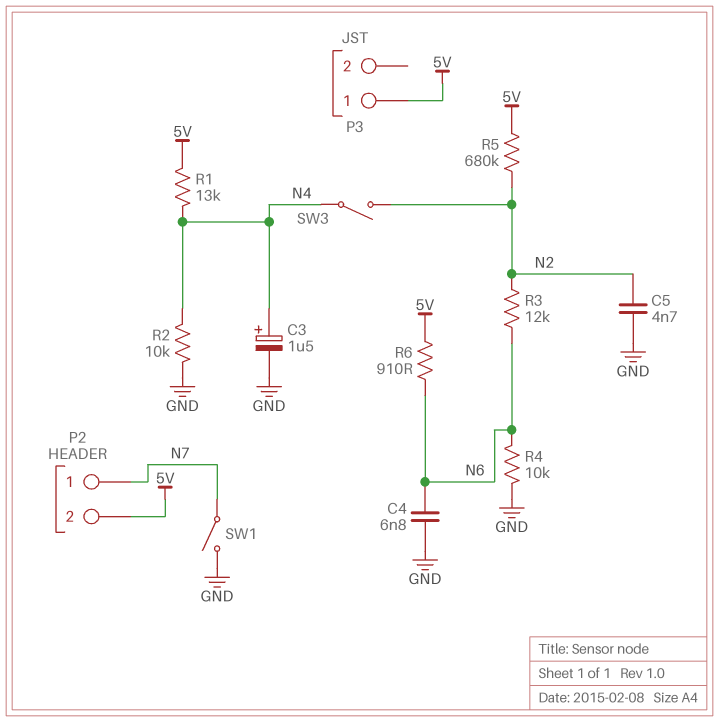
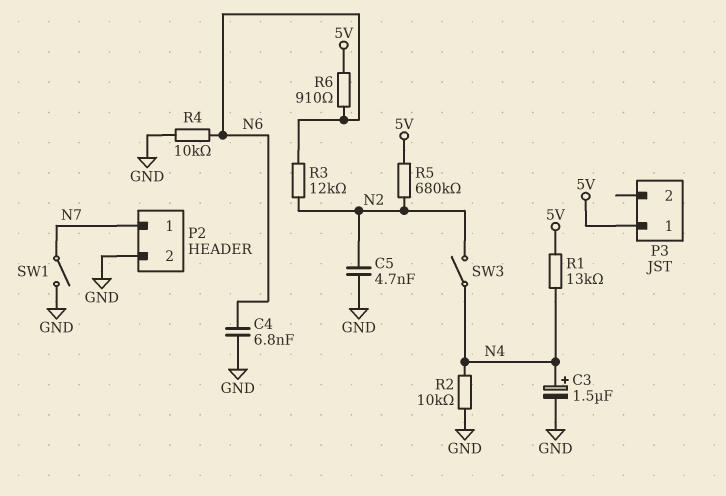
P2 pin 2: 5V -> GND

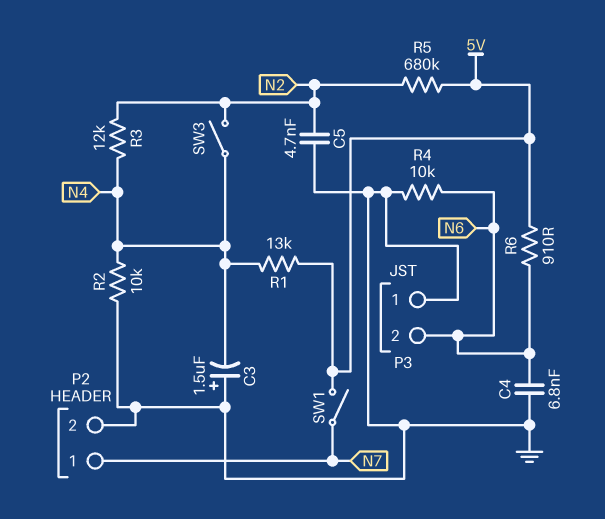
C3: 1.5uF (plus N4, minus GND) -> 1.5uF (plus GND, minus N4)
P3 pin 1: 5V -> GND
P3 pin 2: none -> N6
R3: 12k (N2, N6) -> 12k (N2, N4)
SW1: switch (GND, N7) -> switch (5V, N7)

